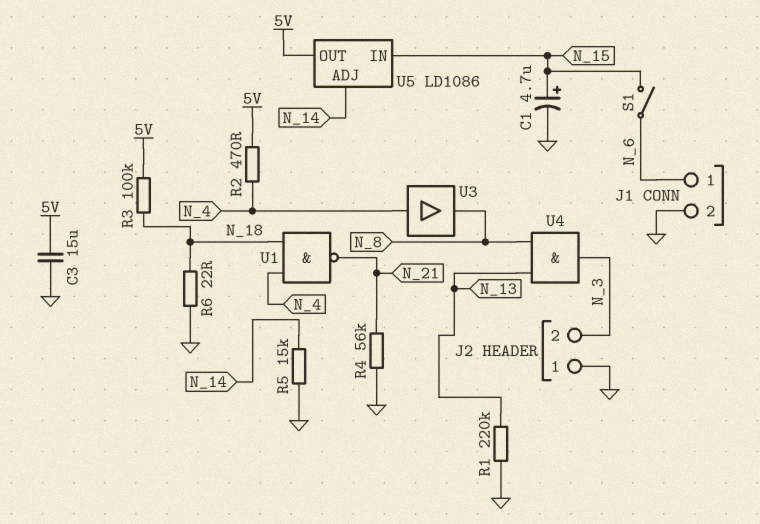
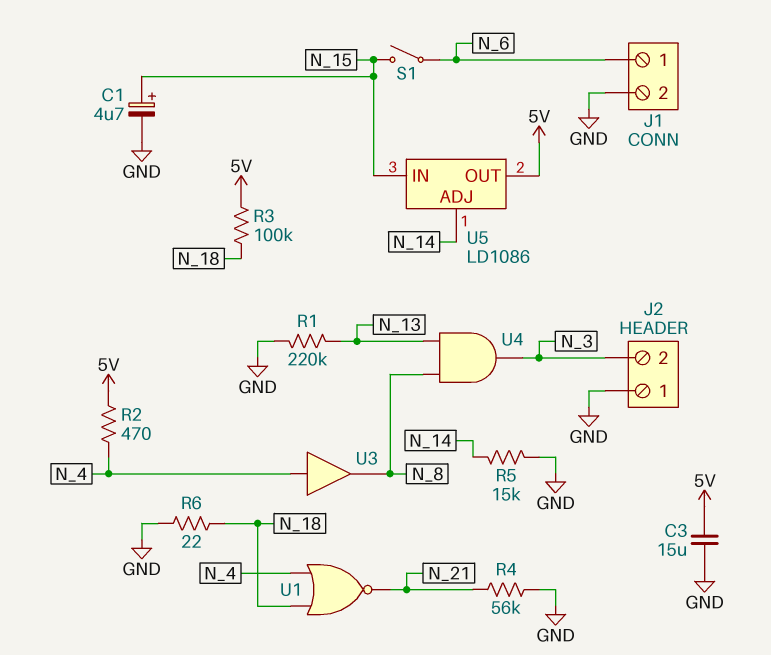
U1: NAND (in N_4, in N_18, out N_21) -> NOR (in N_4, in N_18, out N_21)

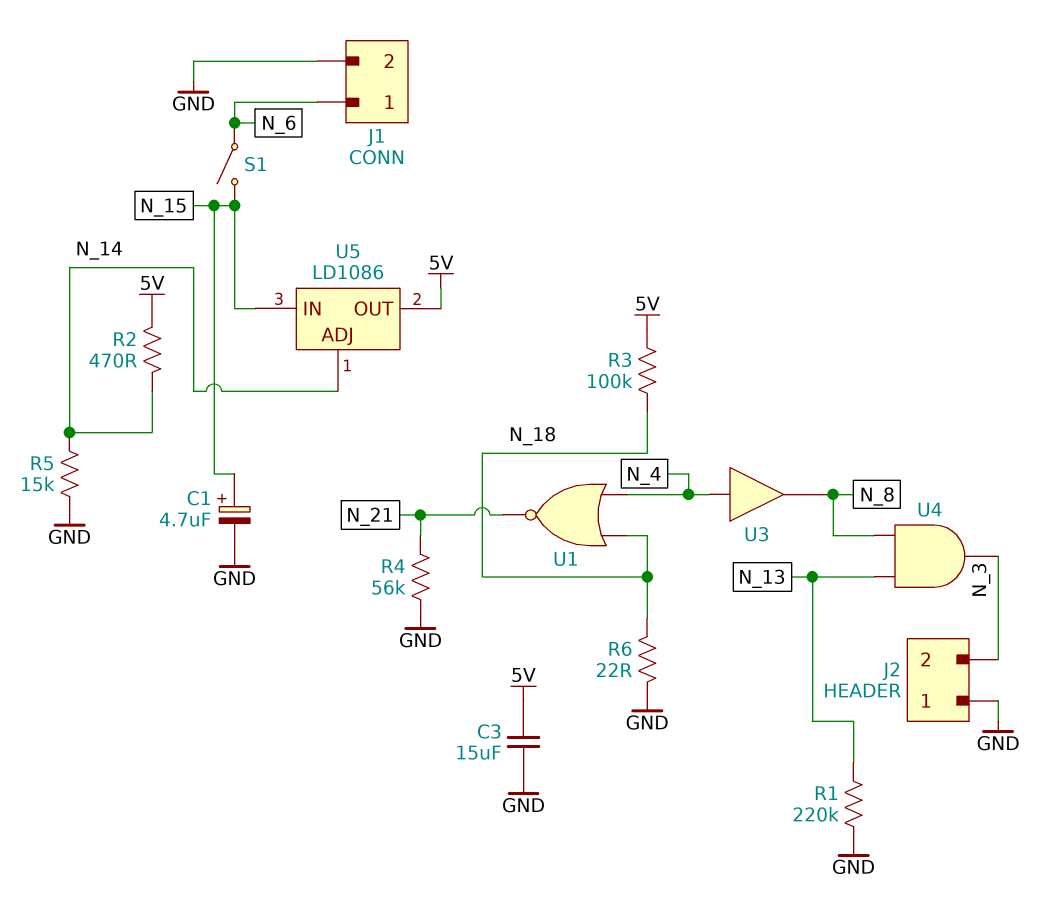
R2: 470 (5V, N_4) -> 470 (5V, N_14)

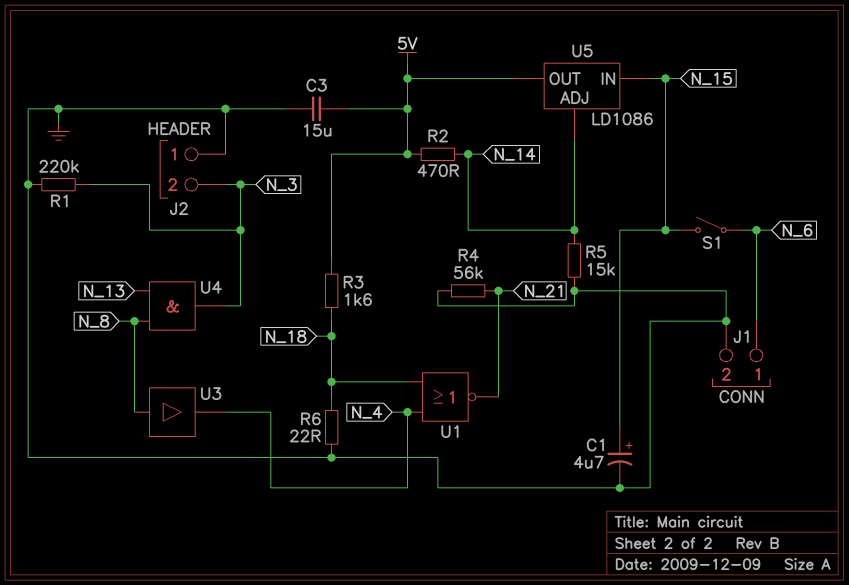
R1: 220k (GND, N_13) -> 220k (GND, N_3)
R3: 100k (5V, N_18) -> 1.6k (5V, N_18)
U3: buffer (in N_4, out N_8) -> buffer (in N_8, out N_4)

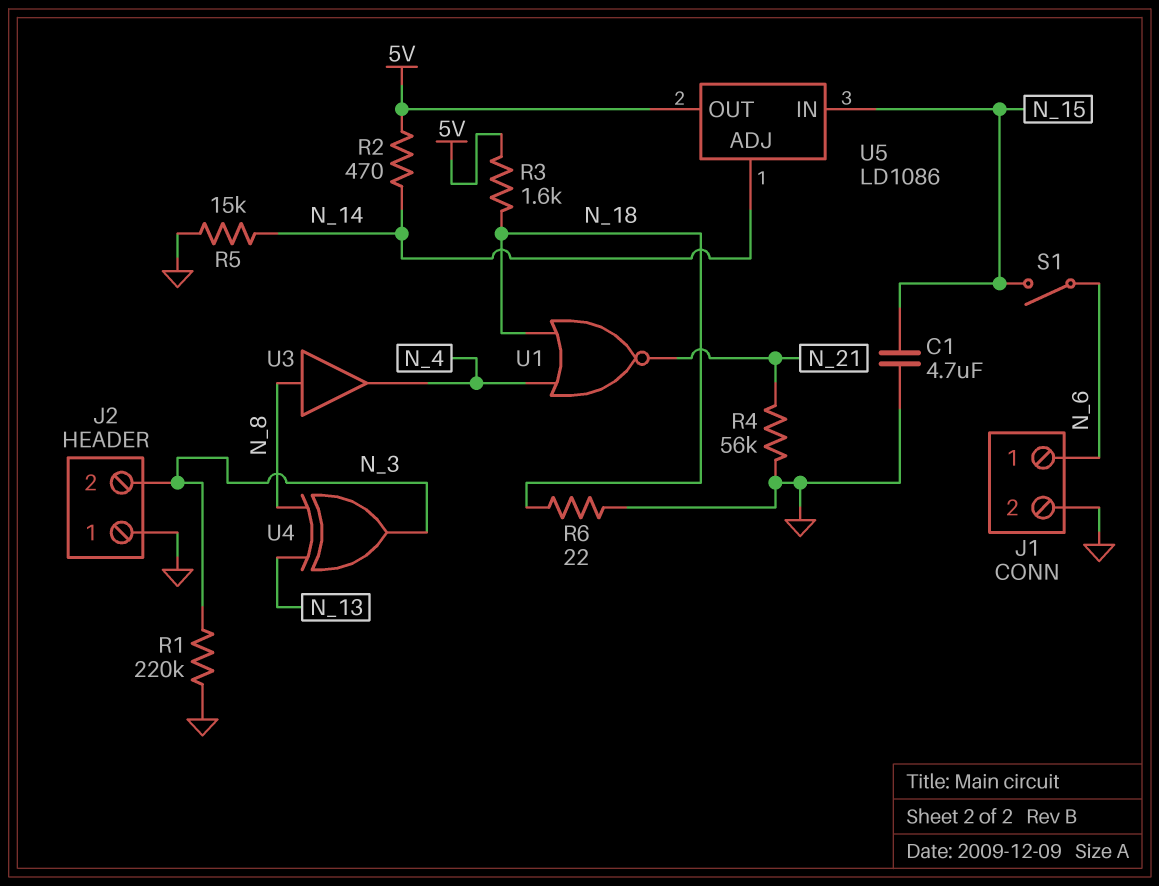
C1: 4.7uF (plus N_15, minus GND) -> 4.7uF (GND, N_15)
C3: 15uF (5V, GND) -> none
U4: AND (in N_8, in N_13, out N_3) -> XOR (in N_8, in N_13, out N_3)

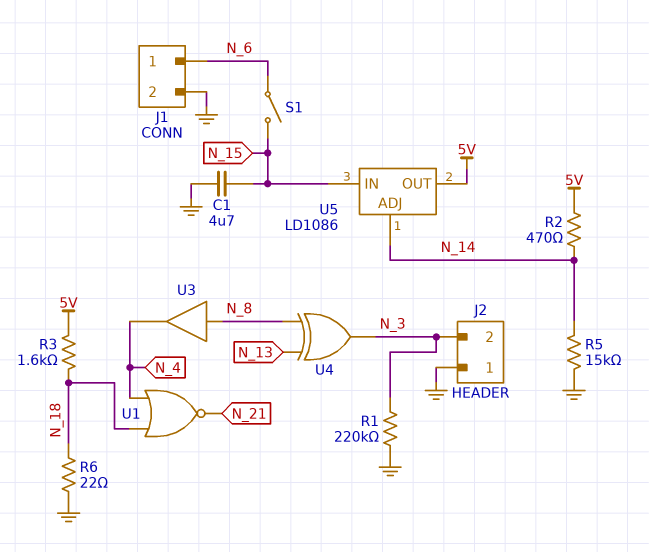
R4: 56k (GND, N_21) -> none

